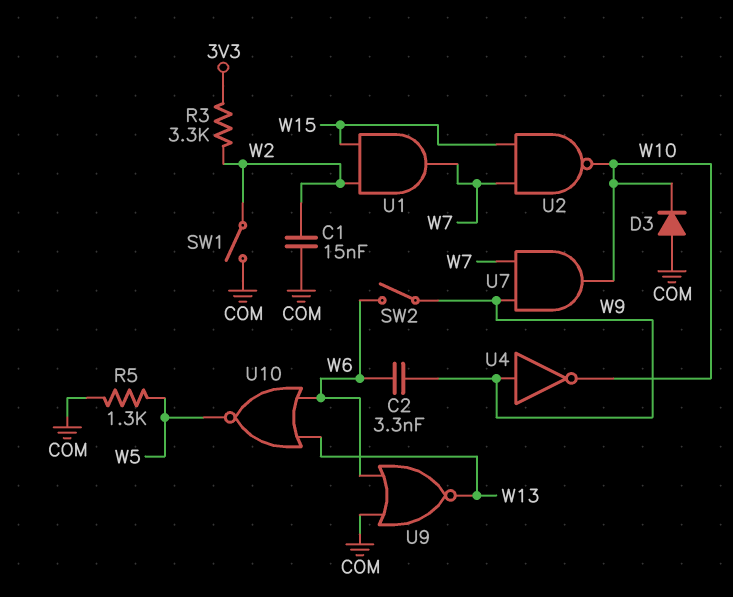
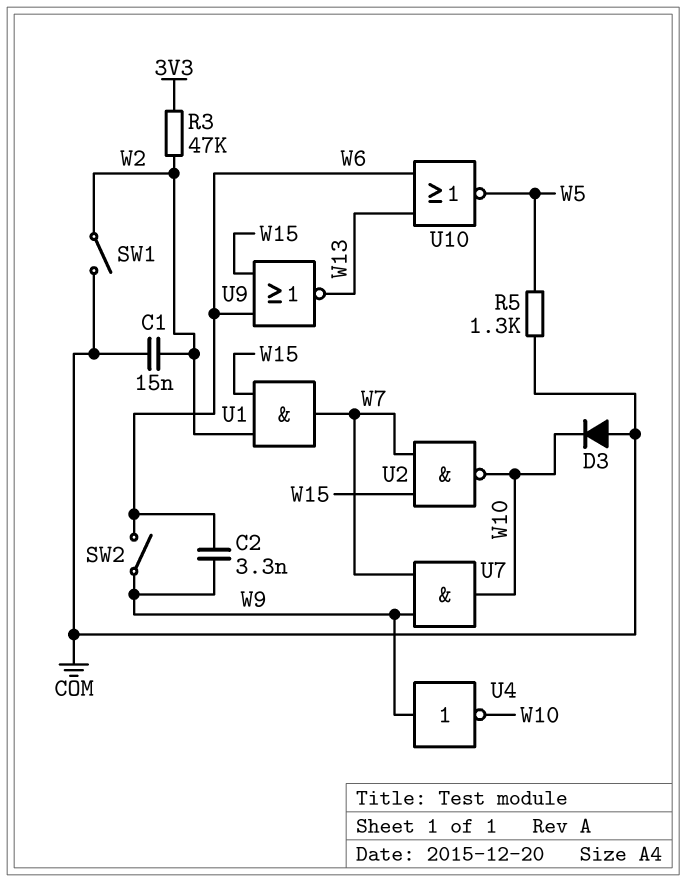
R3: 3.3k (3V3, W2) -> 47k (3V3, W2)
U9: NOR (in COM, in W6, out W13) -> NOR (in W6, in W15, out W13)

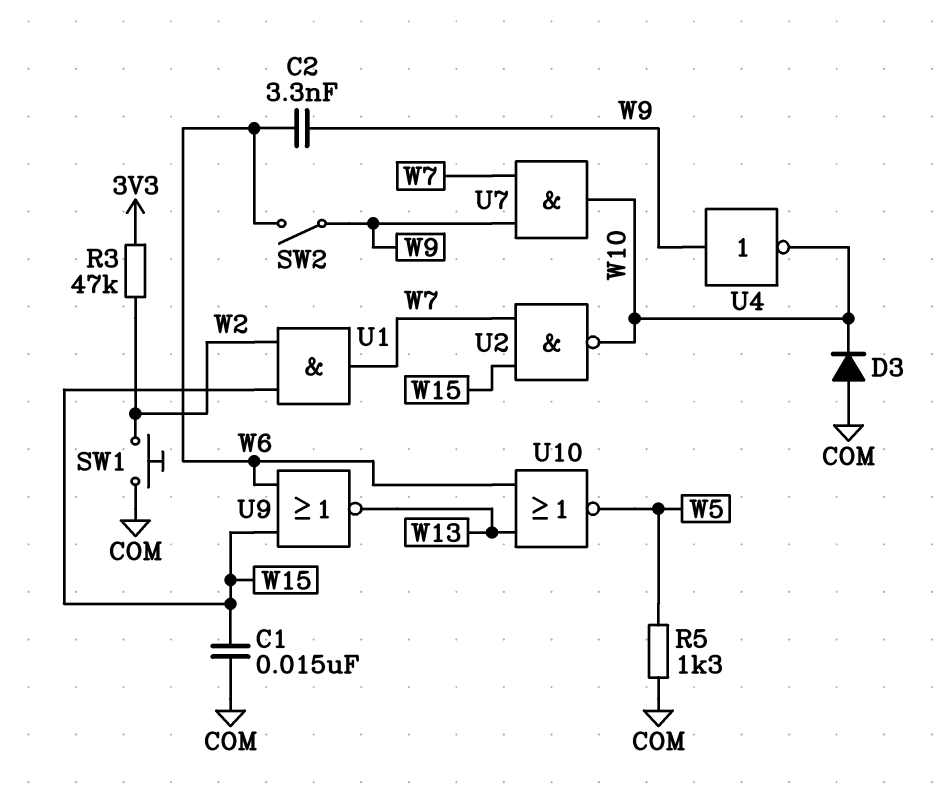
C1: 15nF (COM, W2) -> 15nF (COM, W15)
SW1: switch (COM, W2) -> button (COM, W2)

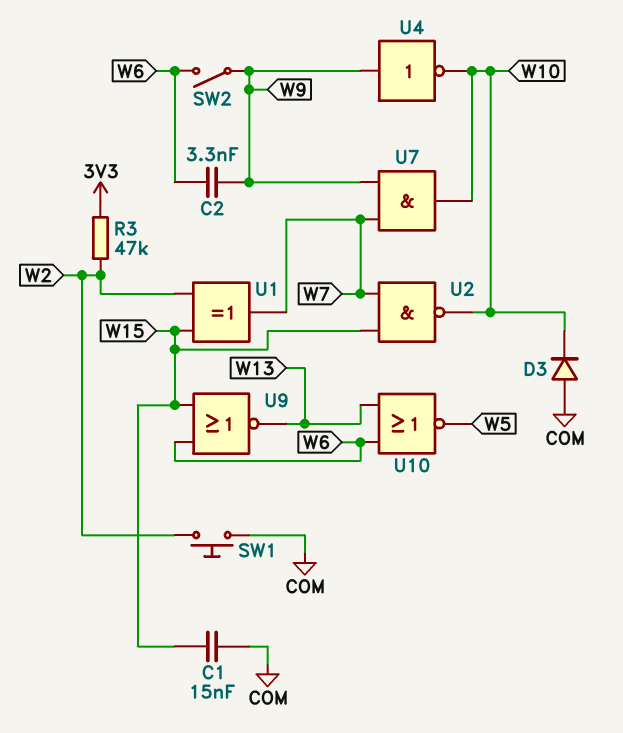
R5: 1.3k (COM, W5) -> none
U1: AND (in W2, in W15, out W7) -> XOR (in W2, in W15, out W7)

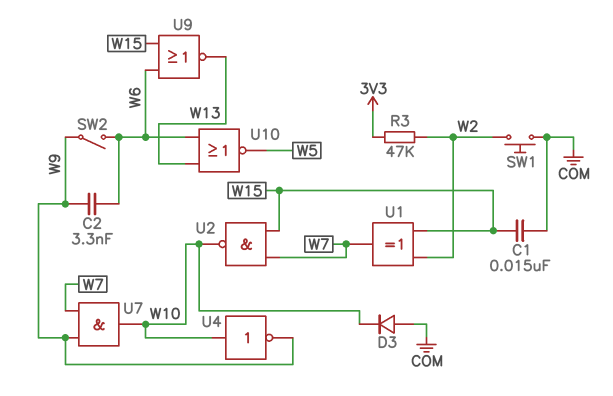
U4: NOT (in W9, out W10) -> NOT (in W10, out W9)

